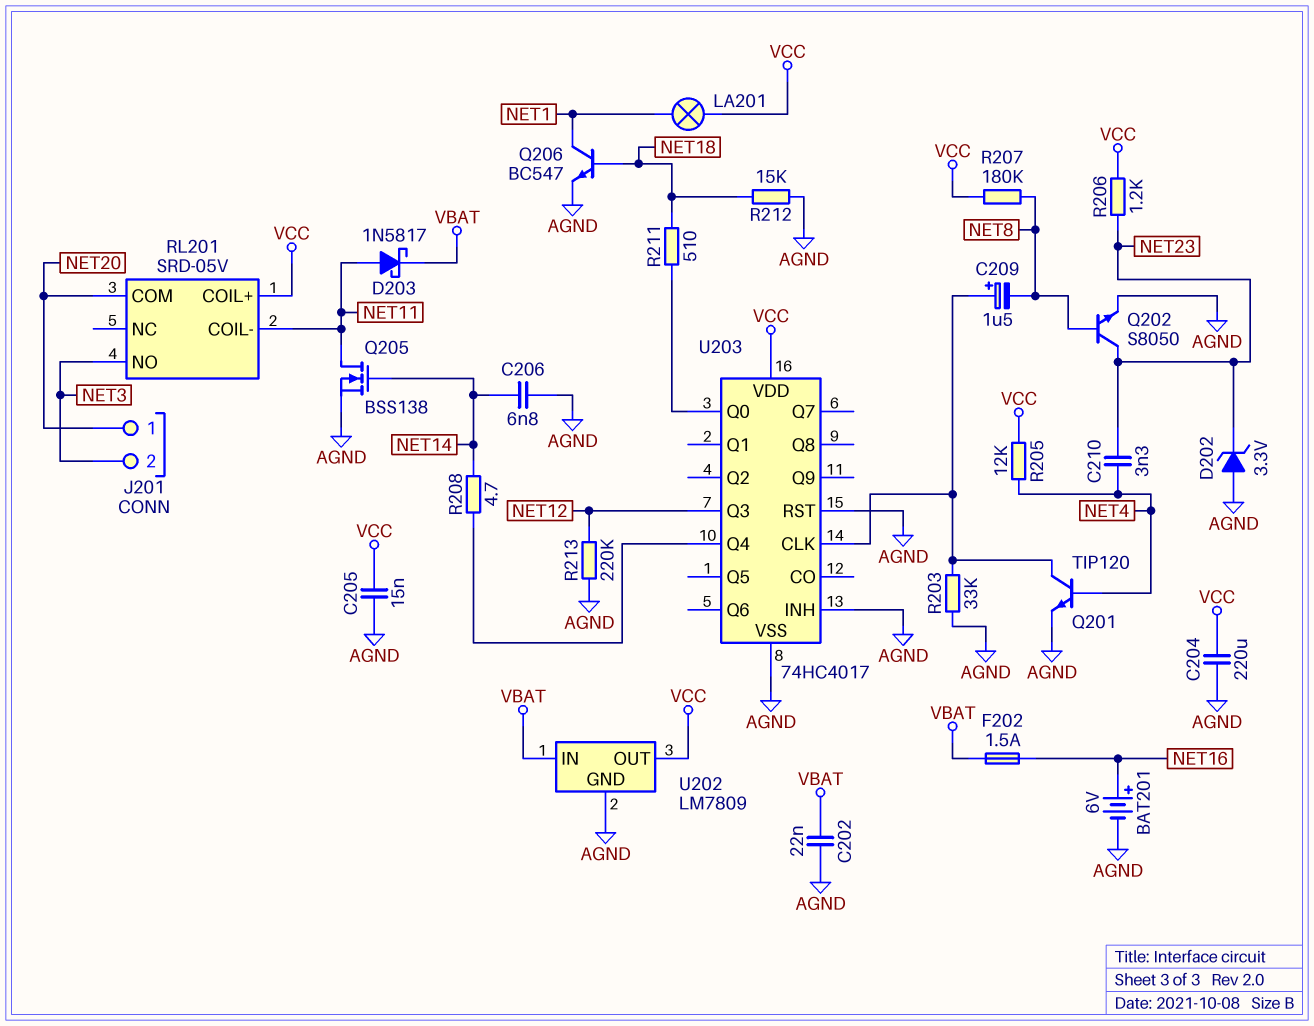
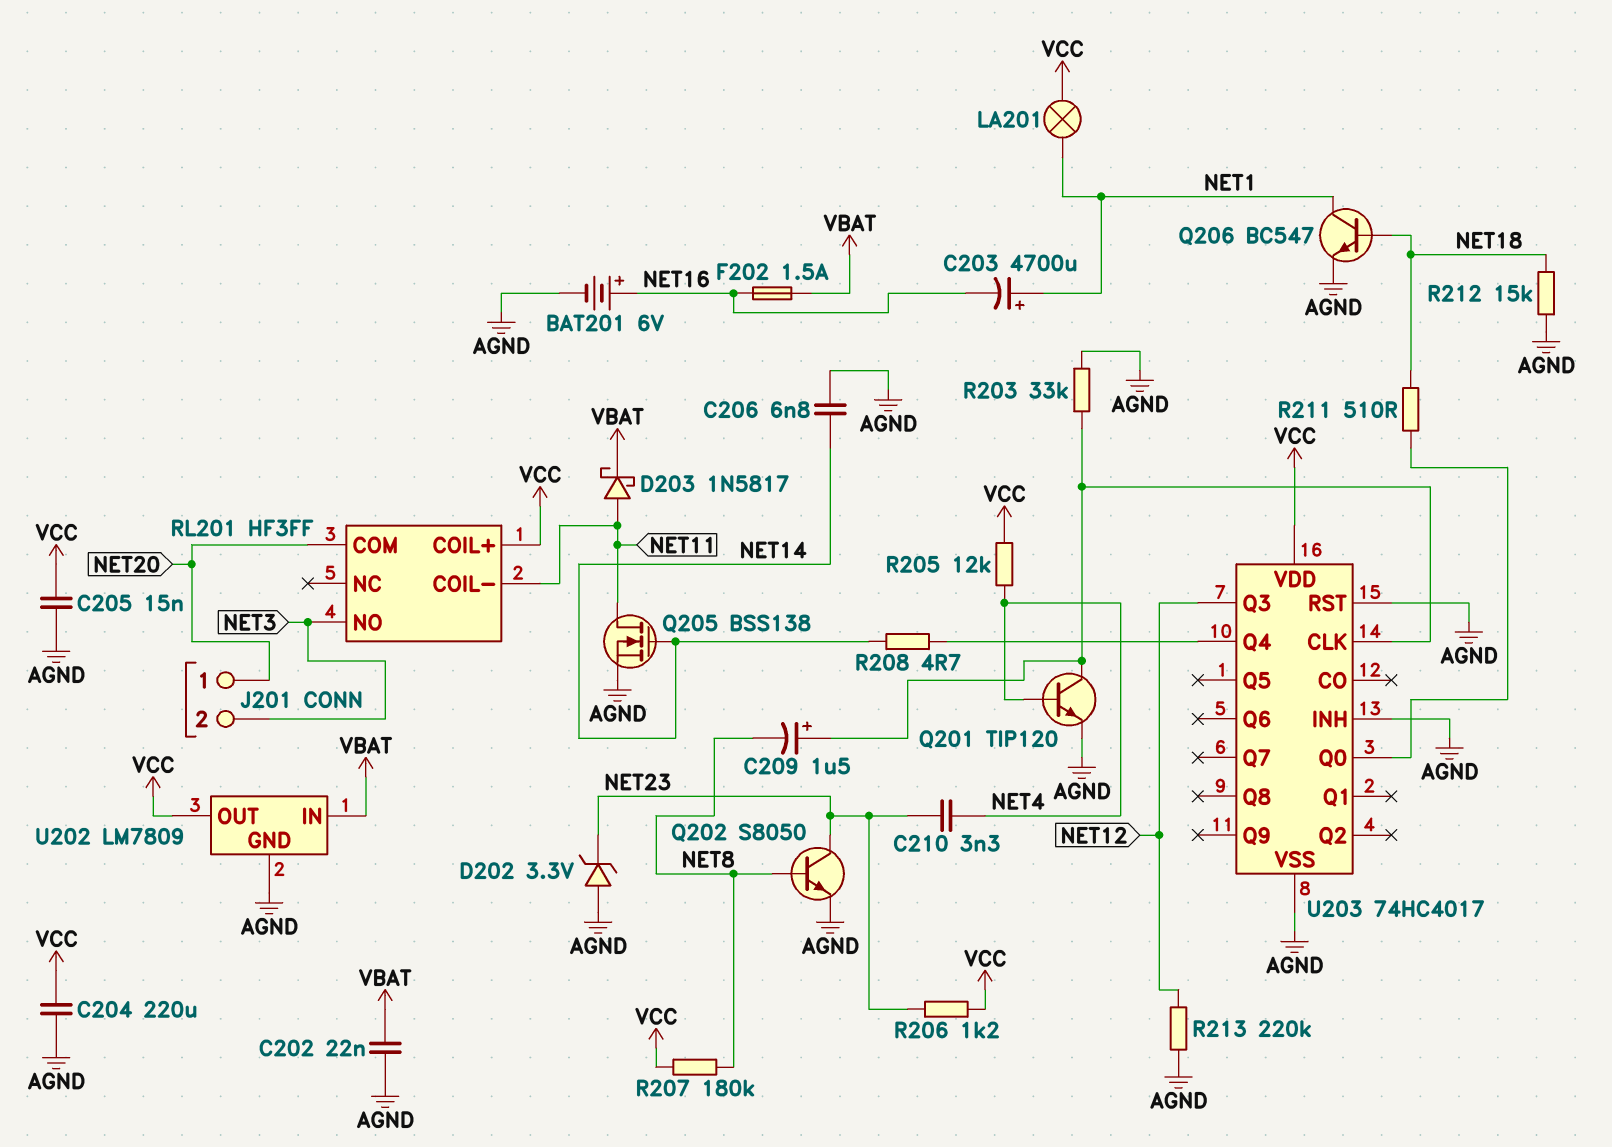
C203: none -> 4700uF (plus NET1, minus NET16)
RL201: SRD-05V -> HF3FF

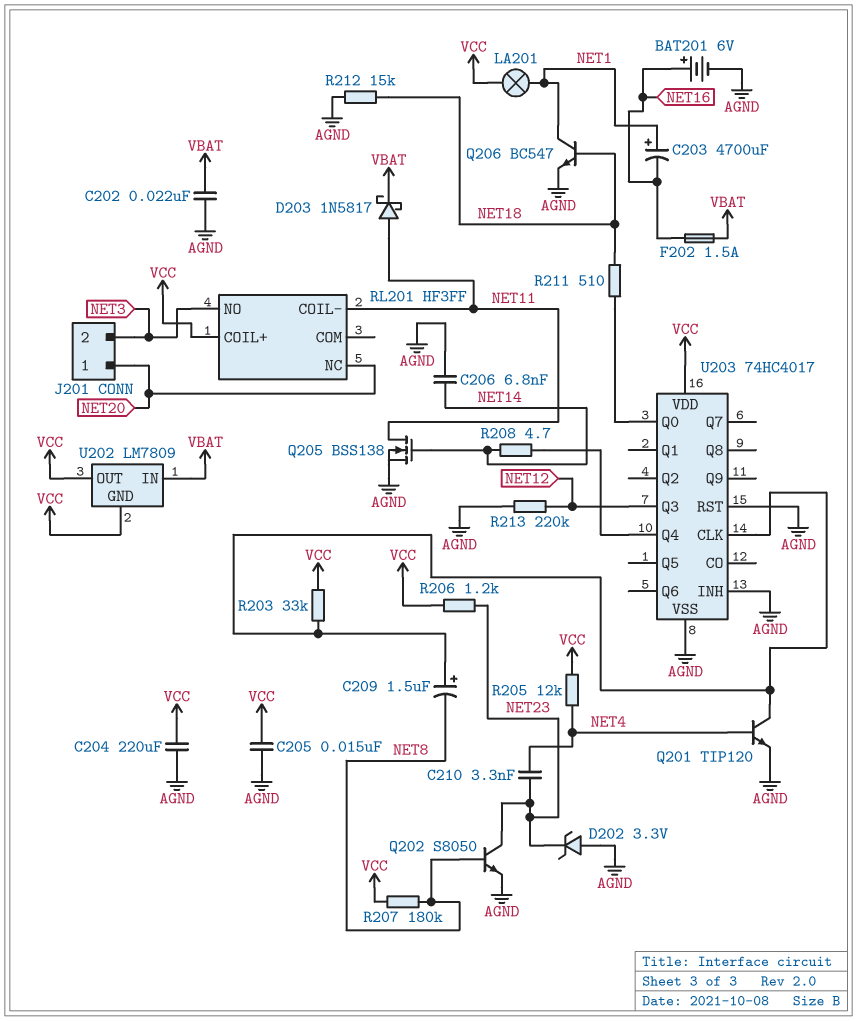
R203: 33k (AGND, U203/CLK) -> 33k (U203/CLK, VCC)
RL201 pin COM: NET20 -> none
RL201 pin NC: none -> NET20
U202 pin GND: AGND -> VCC

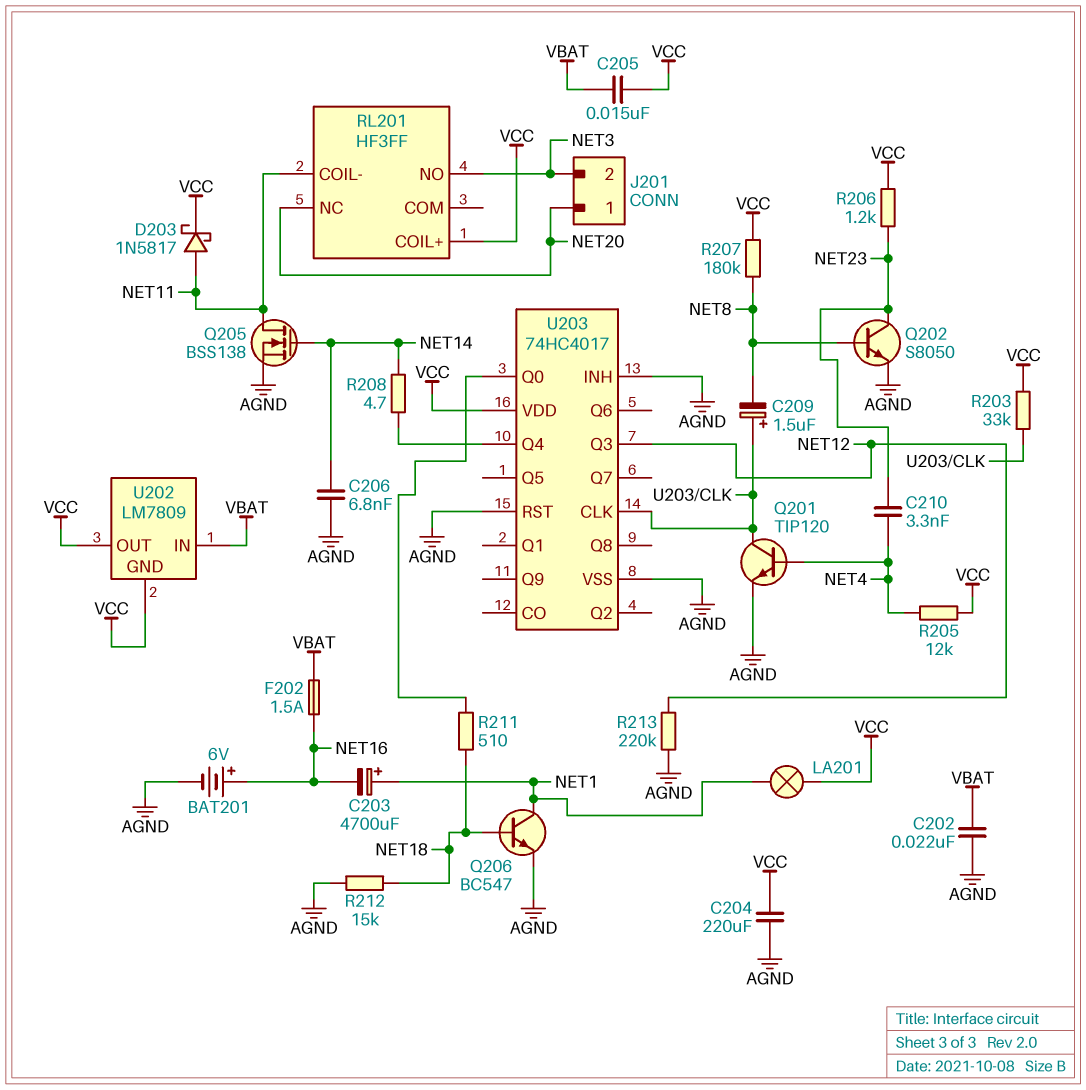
C205: 15nF (AGND, VCC) -> 15nF (VBAT, VCC)
D202: zener 3.3V (A AGND, K NET23) -> none
D203: schottky 1N5817 (A NET11, K VBAT) -> schottky 1N5817 (A NET11, K VCC)

